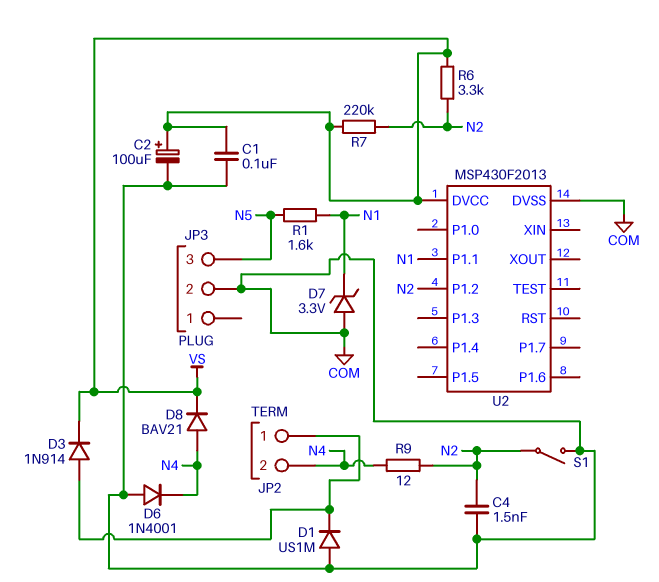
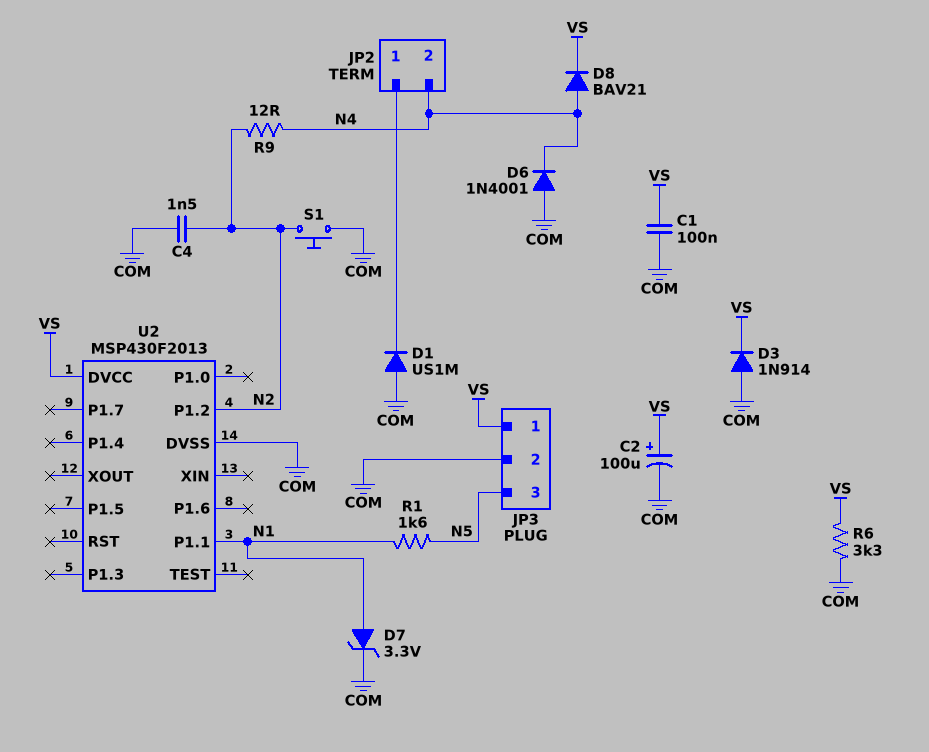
D3: diode 1N914 (A JP2/1, K VS) -> diode 1N914 (A COM, K VS)
D7: zener 3.3V (A COM, K N1) -> zener 3.3V (A N1, K COM)
JP3 pin 1: none -> VS
R6: 3.3k (N2, VS) -> 3.3k (COM, VS)
R7: 220k (N2, VS) -> none
S1: switch (COM, N2) -> button (COM, N2)

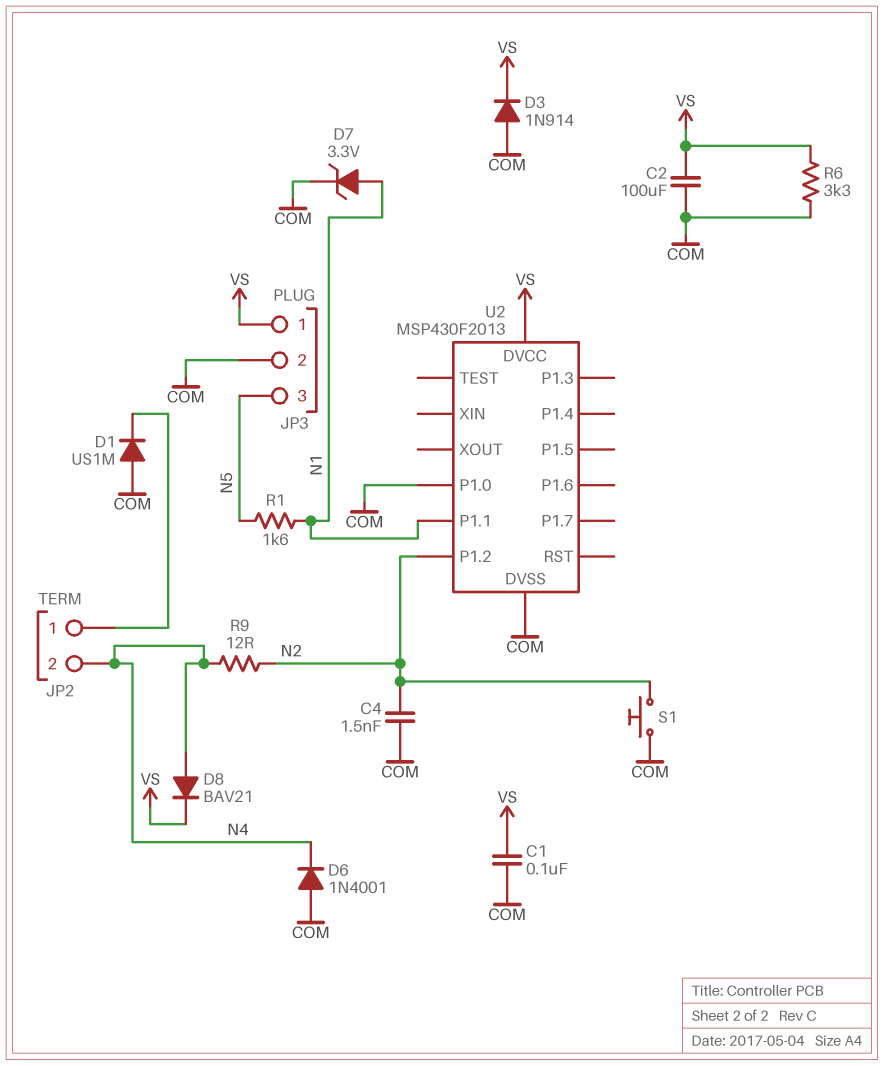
C2: 100uF (plus VS, minus COM) -> 100uF (COM, VS)
U2 pin P1.0: none -> COM

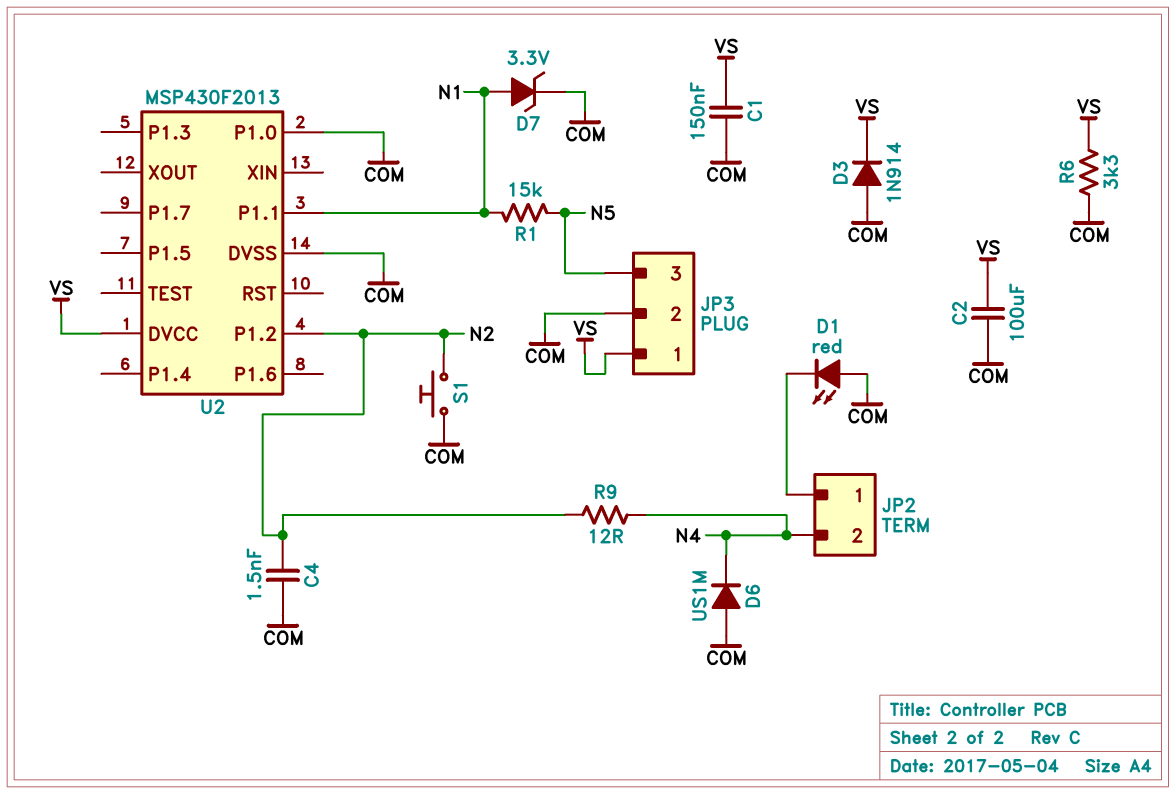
C1: 100nF (COM, VS) -> 150nF (COM, VS)
D1: diode US1M (A COM, K JP2/1) -> LED red (A COM, K JP2/1)
D6: diode 1N4001 (A COM, K N4) -> diode US1M (A COM, K N4)
D8: diode BAV21 (A N4, K VS) -> none
R1: 1.6k (N1, N5) -> 15k (N1, N5)

